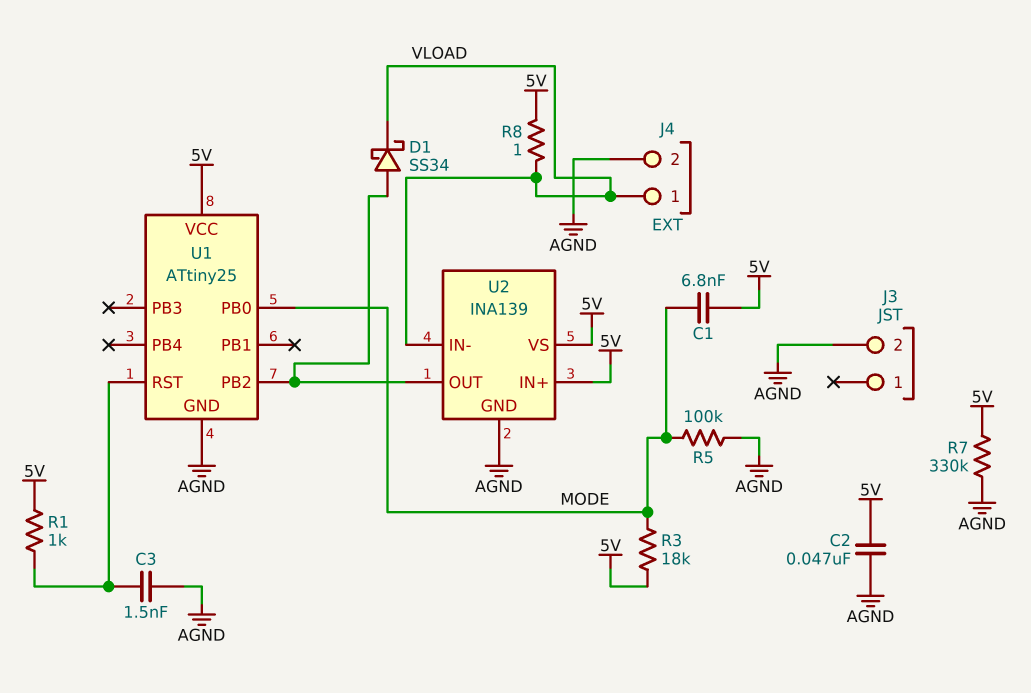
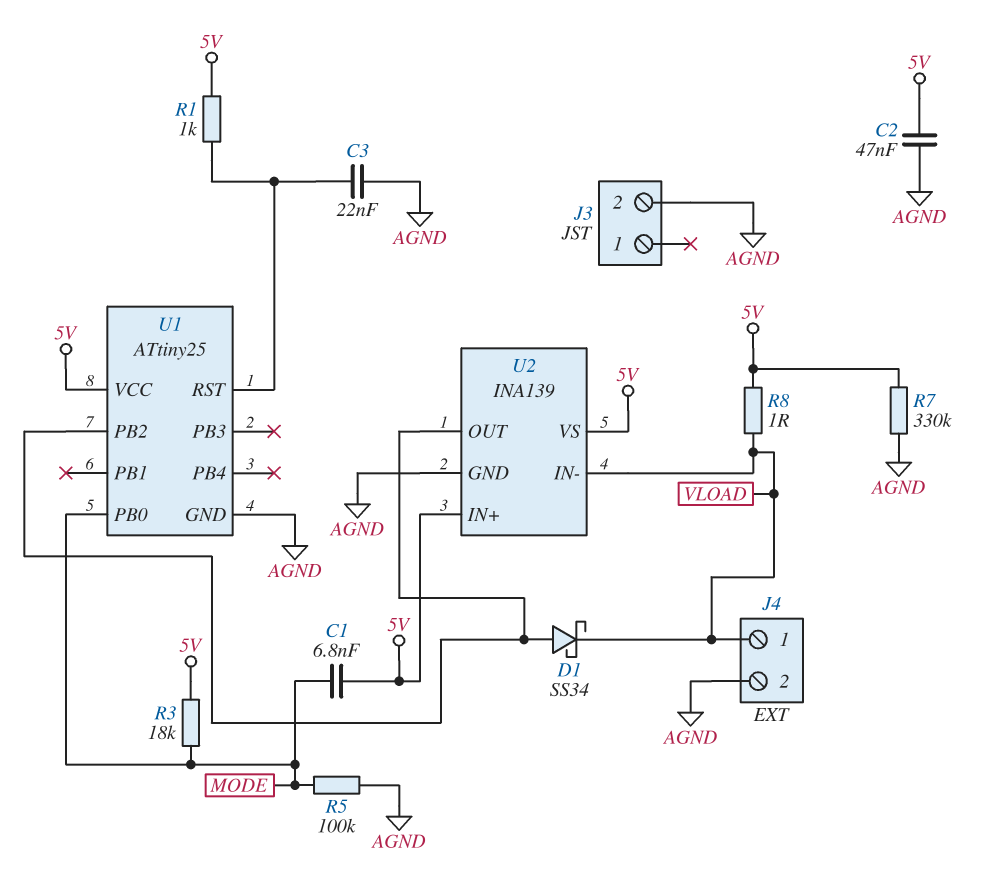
C3: 1.5nF (AGND, U1/RST) -> 22nF (AGND, U1/RST)

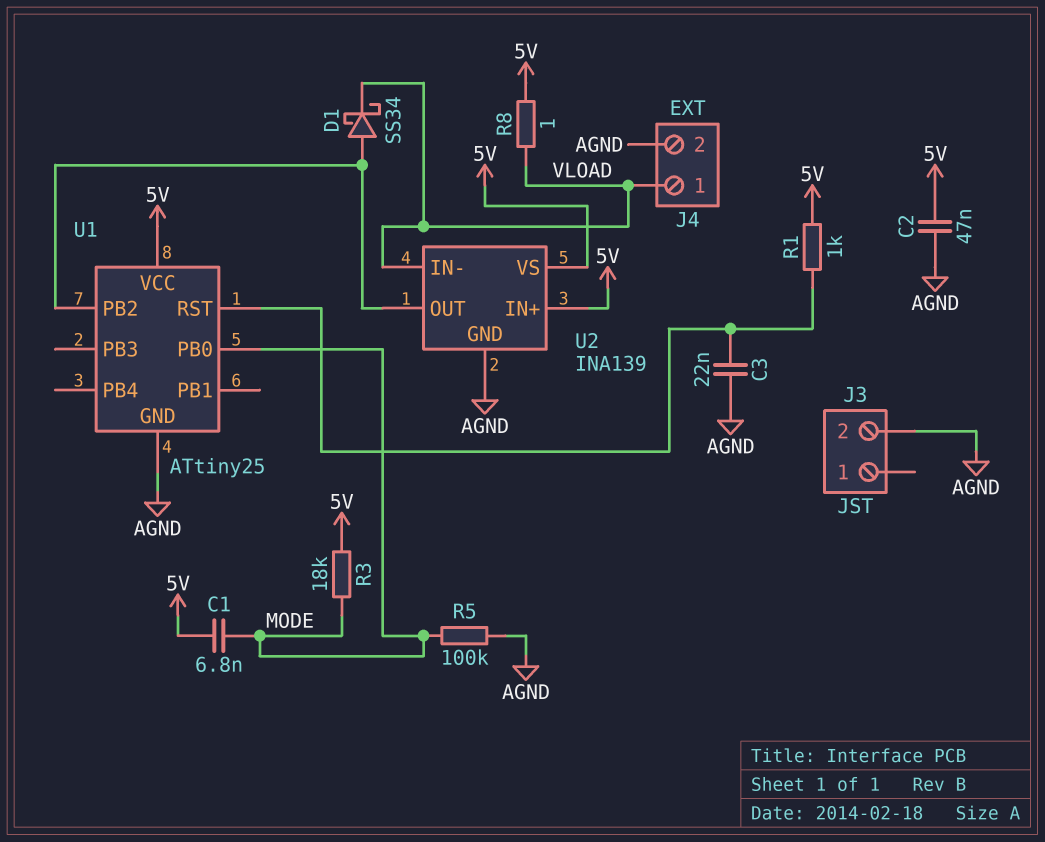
R7: 330k (5V, AGND) -> none

